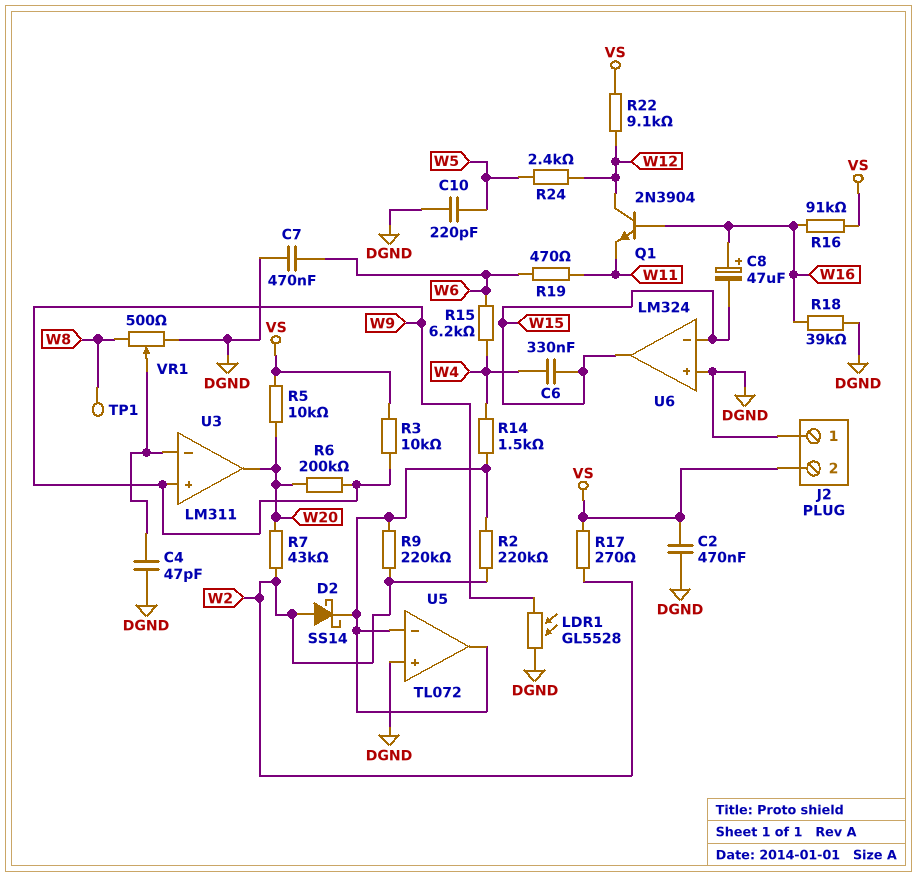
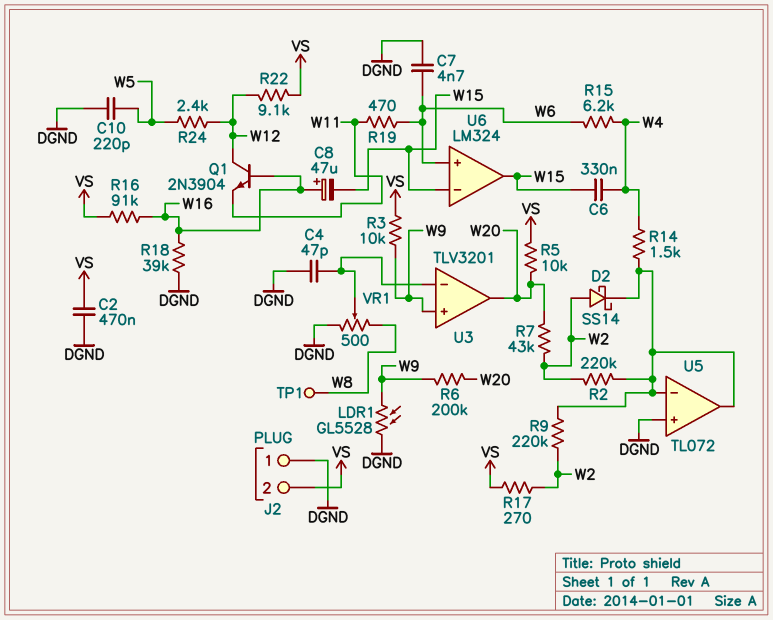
C7: 470nF (DGND, W6) -> 4.7nF (DGND, W6)
U3: LM311 -> TLV3201
U6 pin in+: DGND -> W6

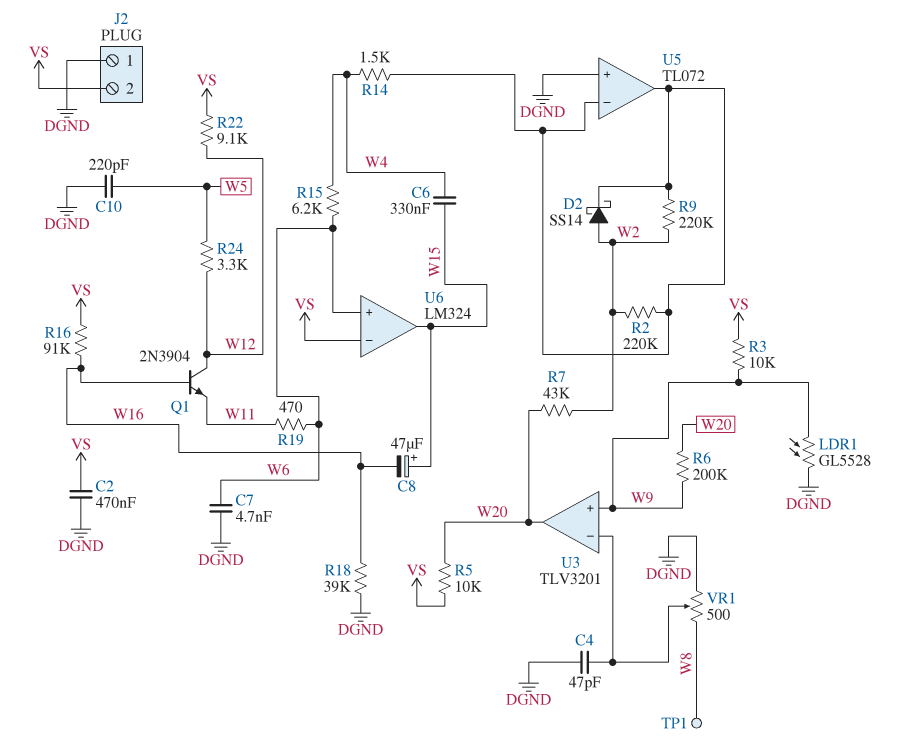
C8: 47uF (plus W16, minus W15) -> 47uF (plus W15, minus W16)
R17: 270 (VS, W2) -> none
R24: 2.4k (W5, W12) -> 3.3k (W5, W12)
U6 pin in-: W15 -> VS

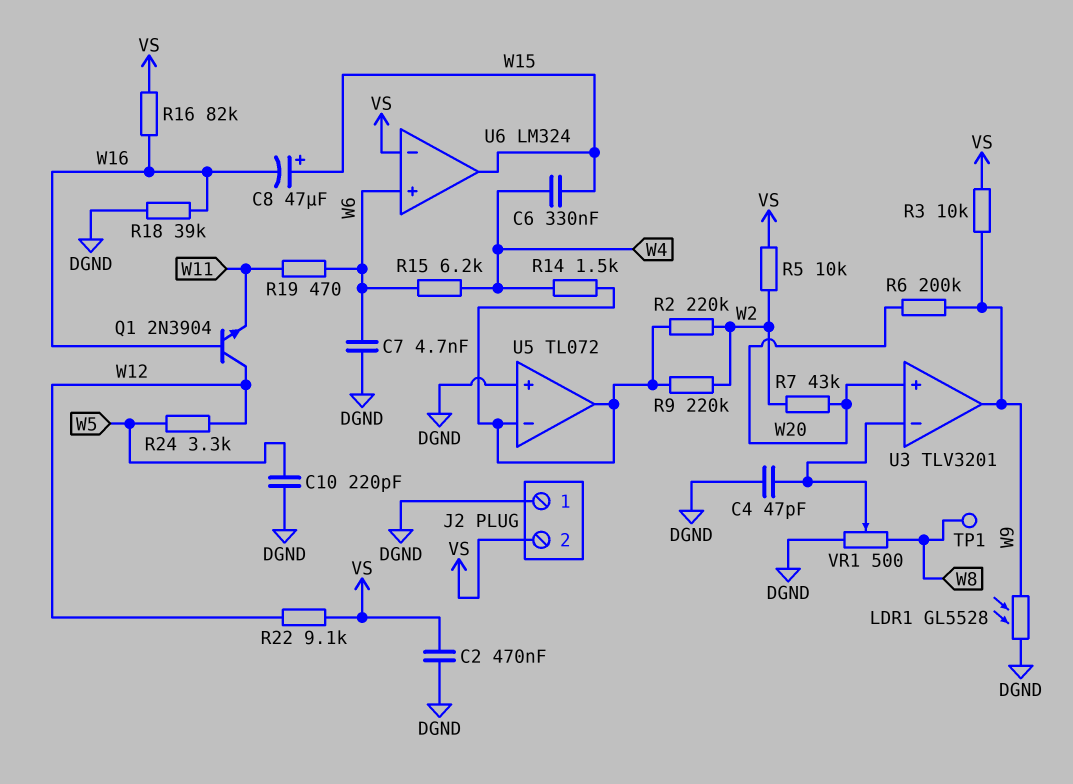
D2: schottky SS14 (A W2, K U5/in-) -> none
R5: 10k (VS, W20) -> 10k (VS, W2)
R16: 91k (VS, W16) -> 82k (VS, W16)
U3 pin in+: W9 -> W20
U3 pin out: W20 -> W9

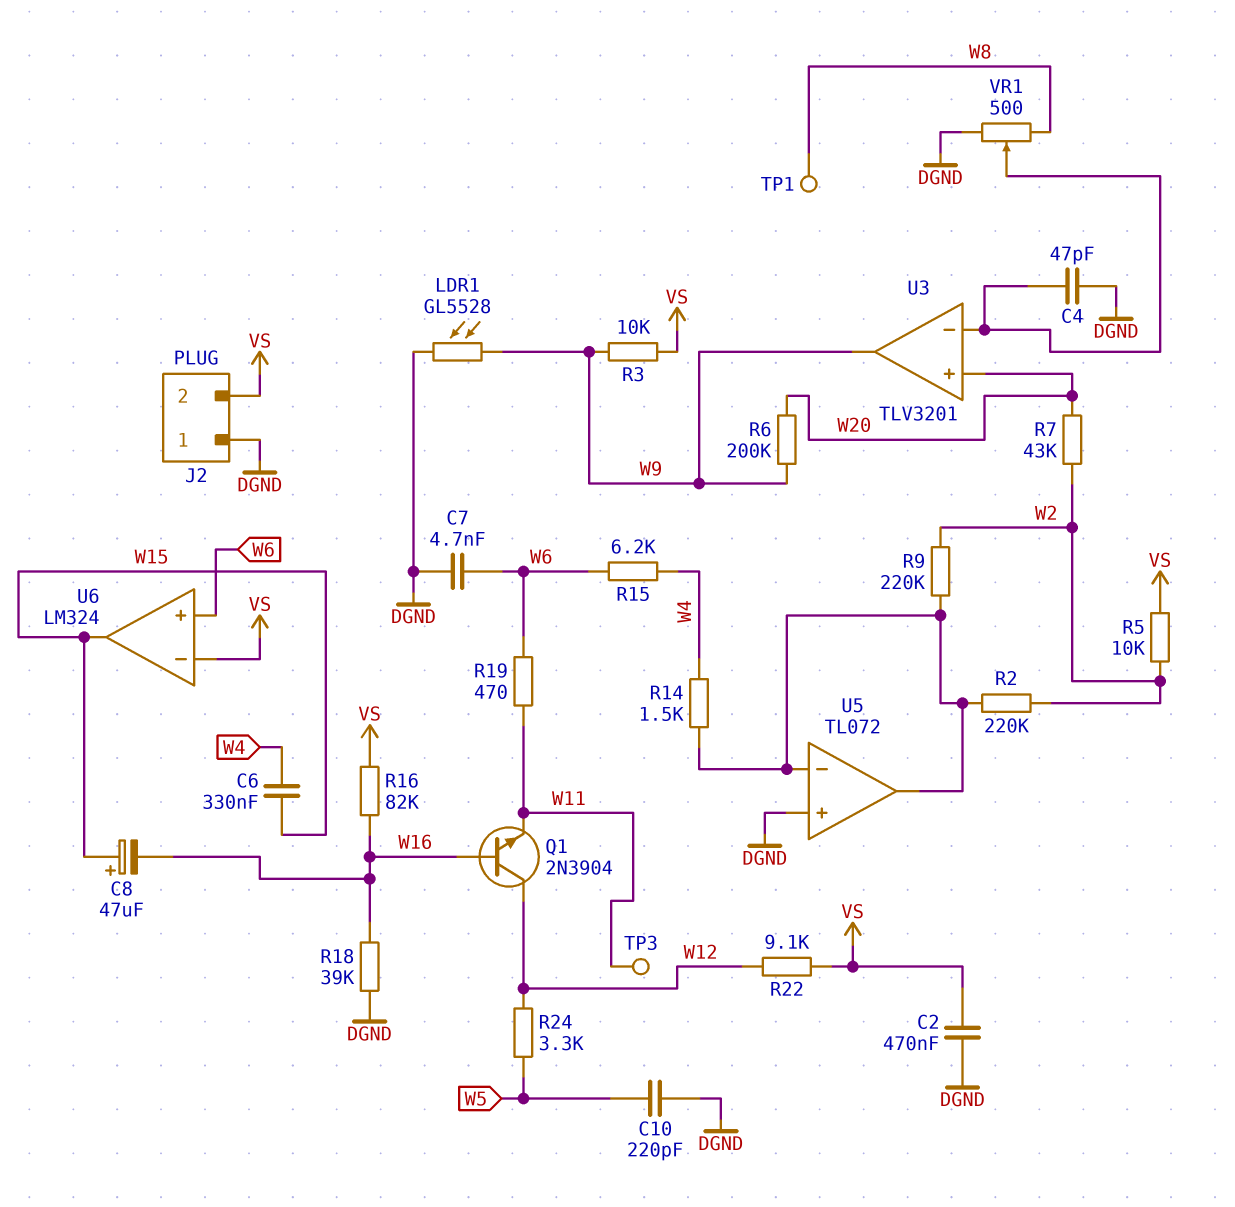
TP3: none -> test point (W11)

